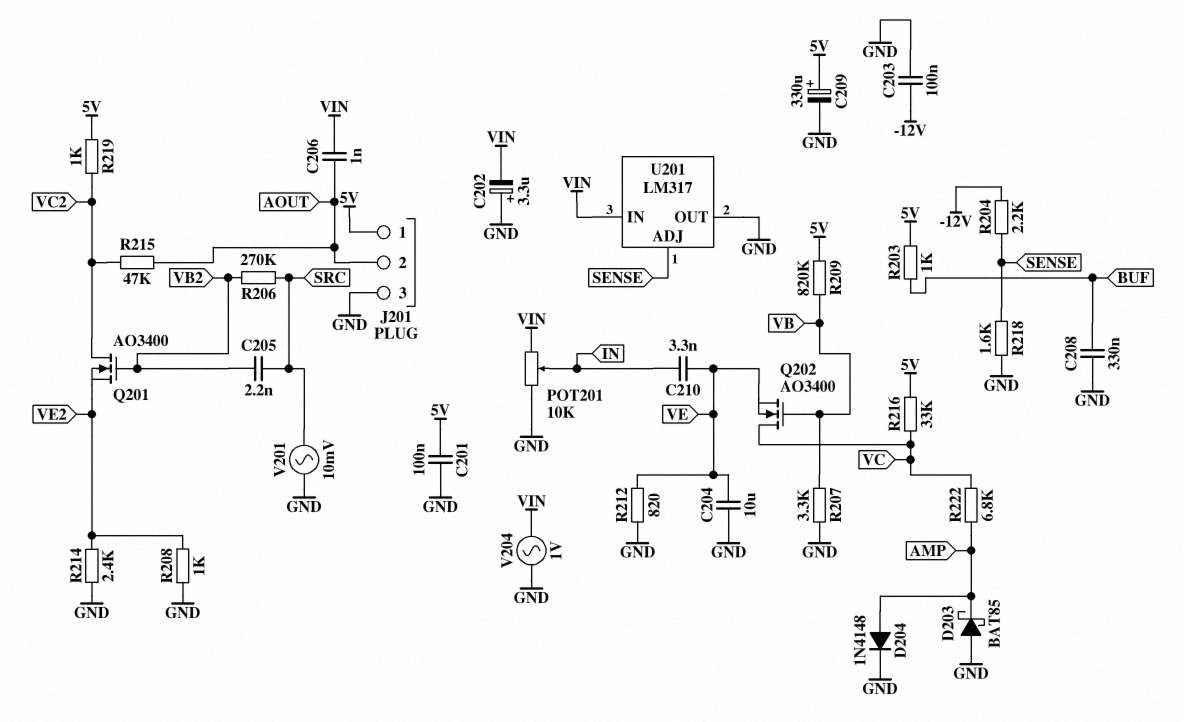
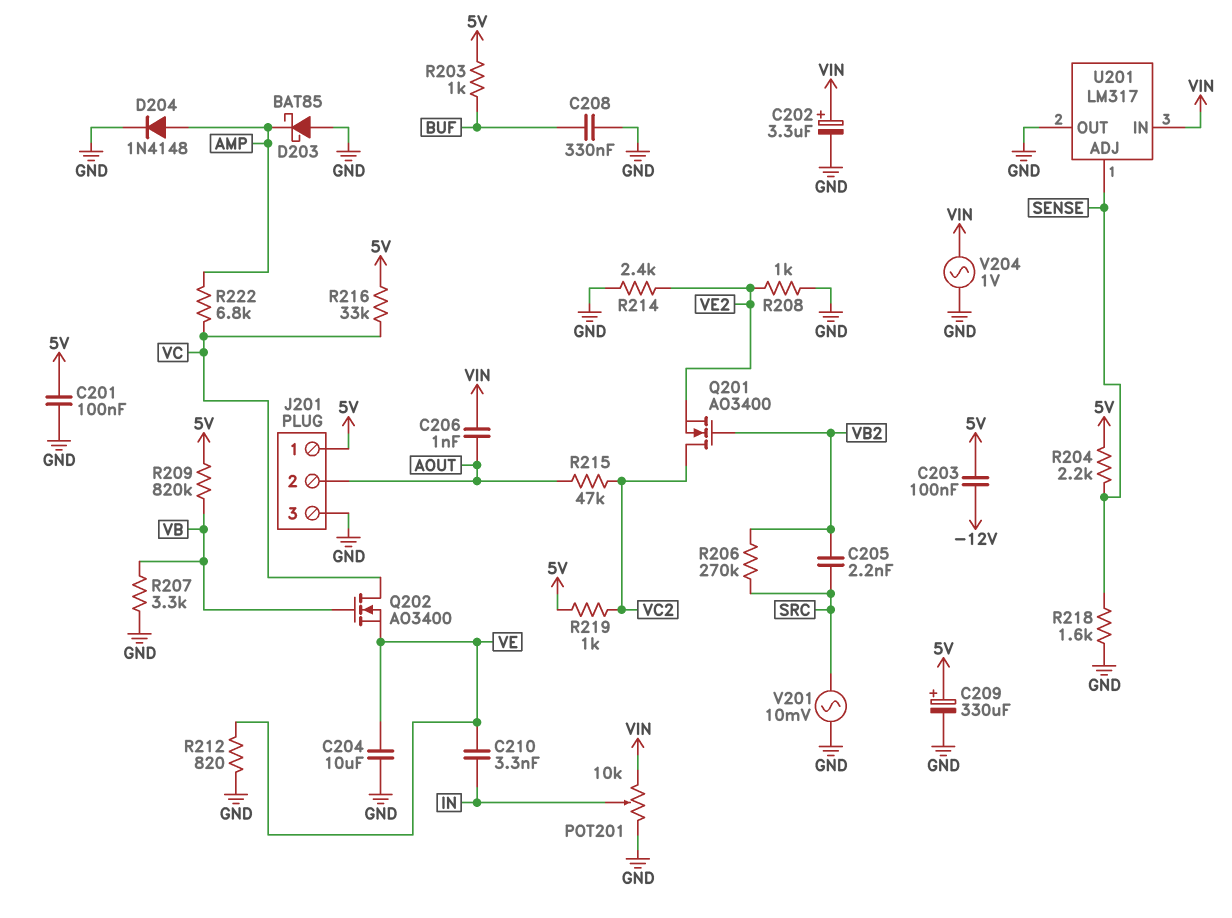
C202: 3.3uF (plus GND, minus VIN) -> 3.3uF (plus VIN, minus GND)
C203: 100nF (-12V, GND) -> 100nF (-12V, 5V)
R204: 2.2k (-12V, SENSE) -> 2.2k (5V, SENSE)

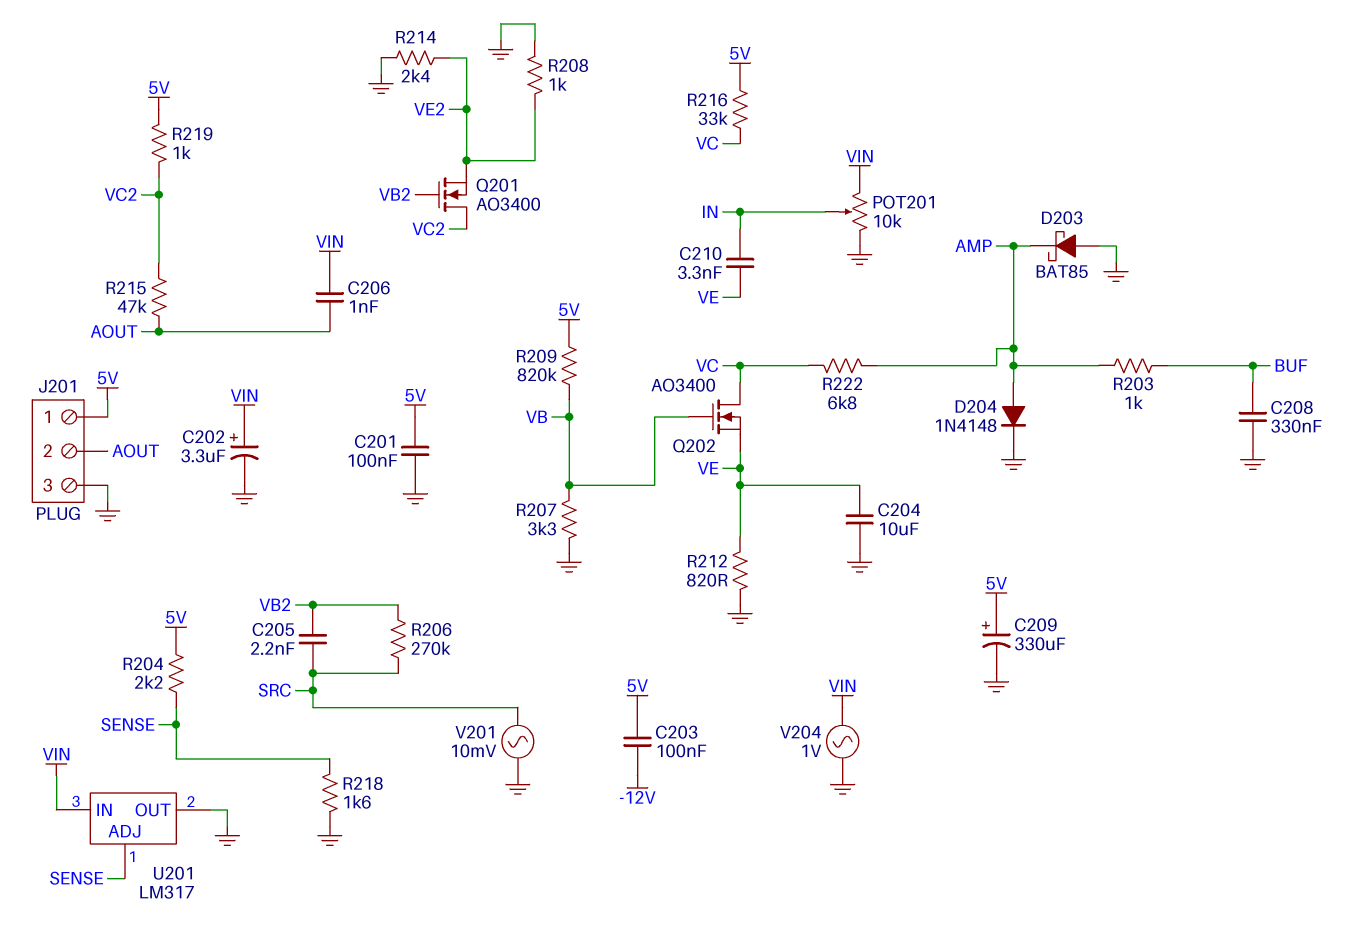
R203: 1k (5V, BUF) -> 1k (AMP, BUF)

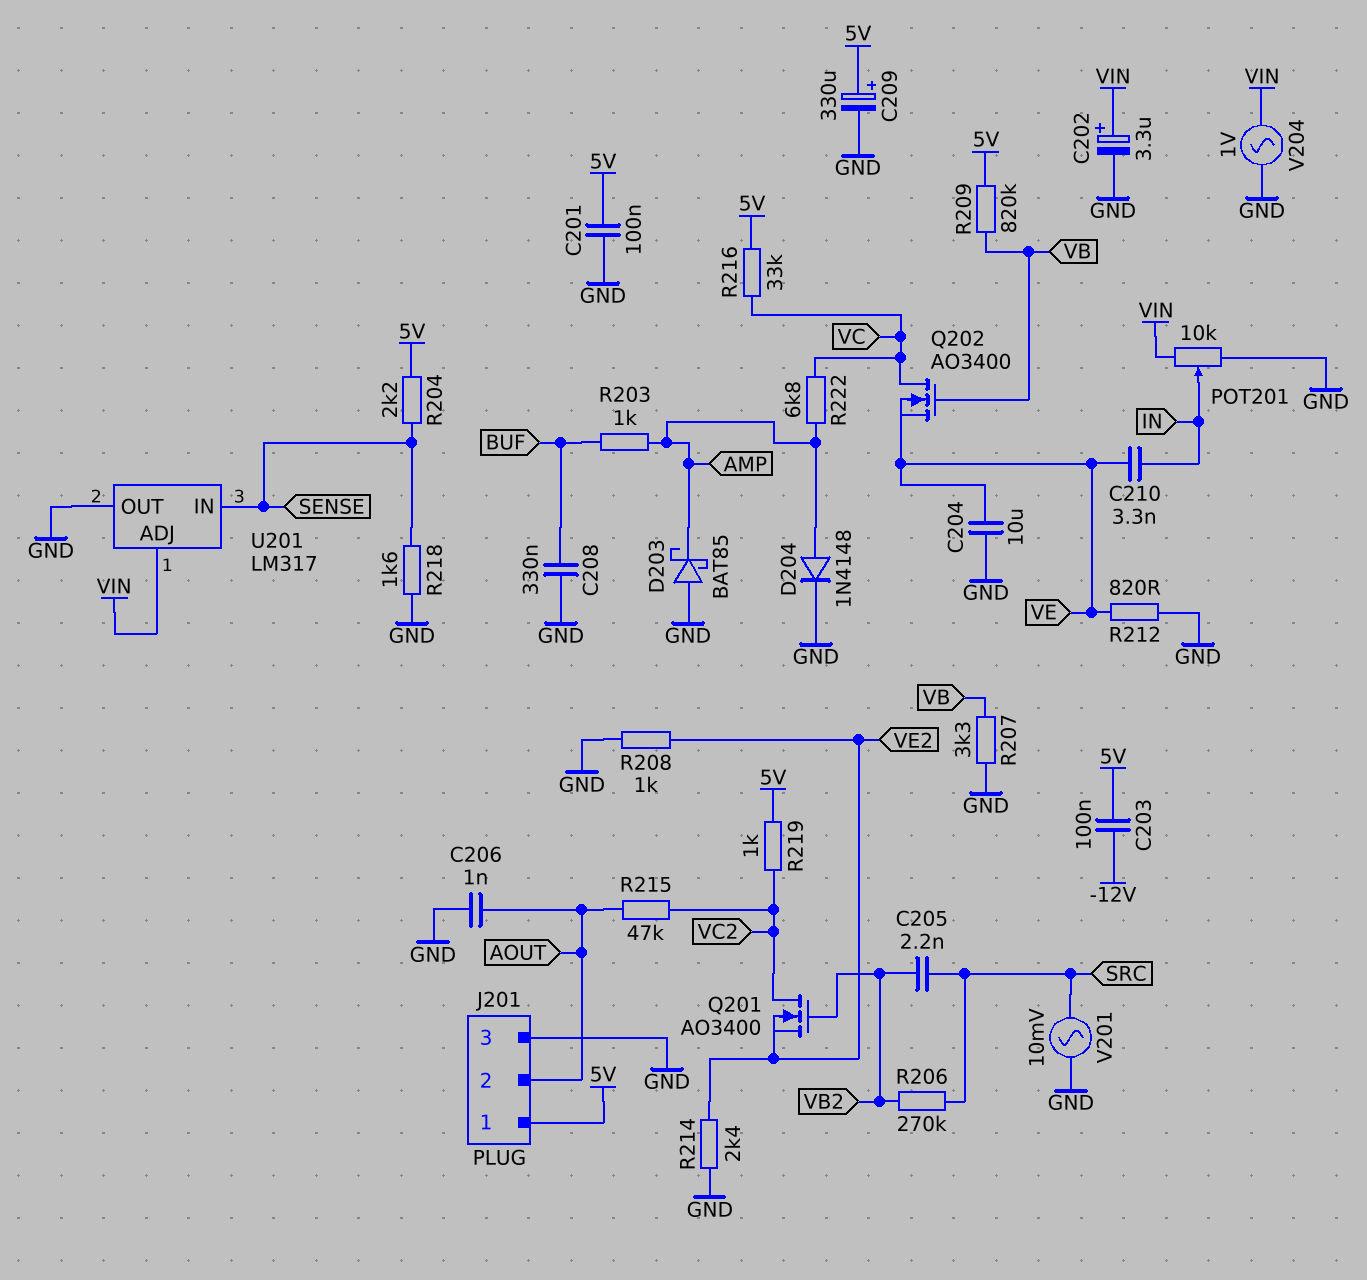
C206: 1nF (AOUT, VIN) -> 1nF (AOUT, GND)
U201 pin ADJ: SENSE -> VIN
U201 pin IN: VIN -> SENSE

